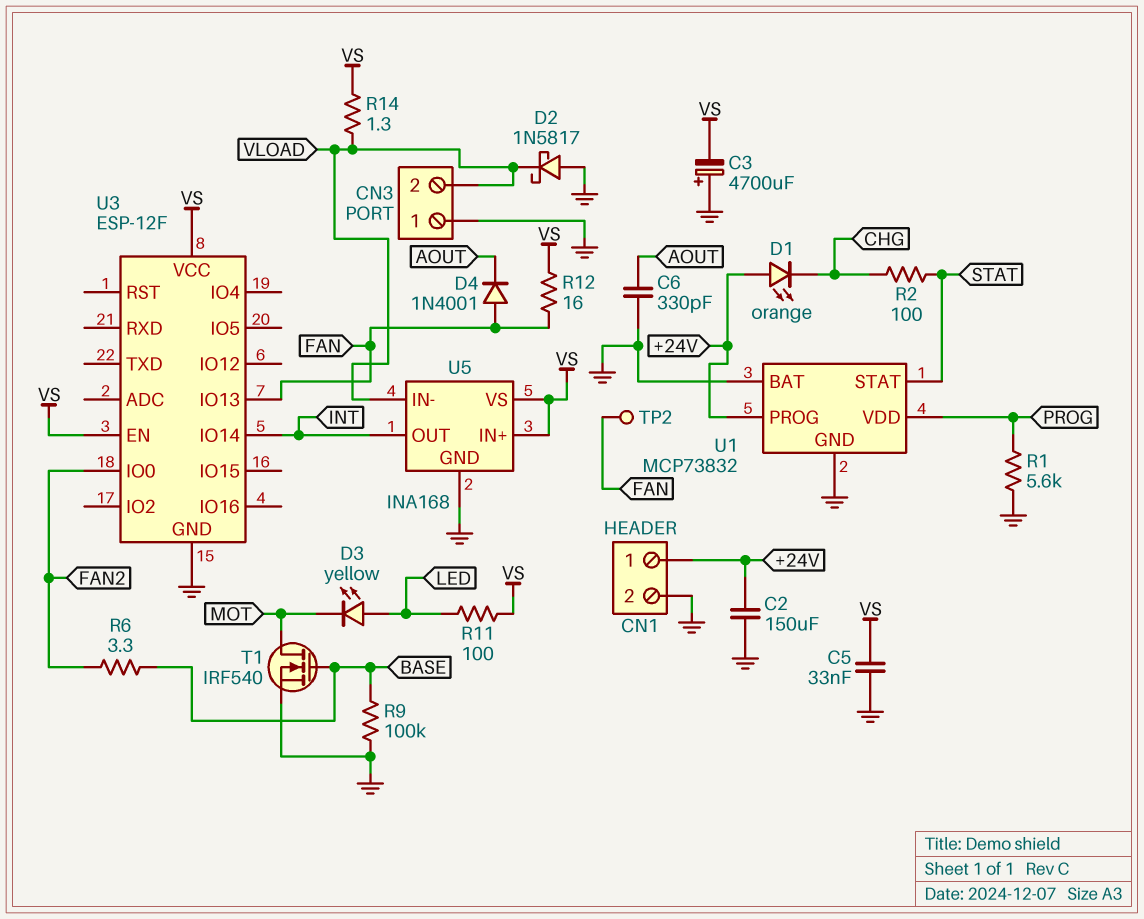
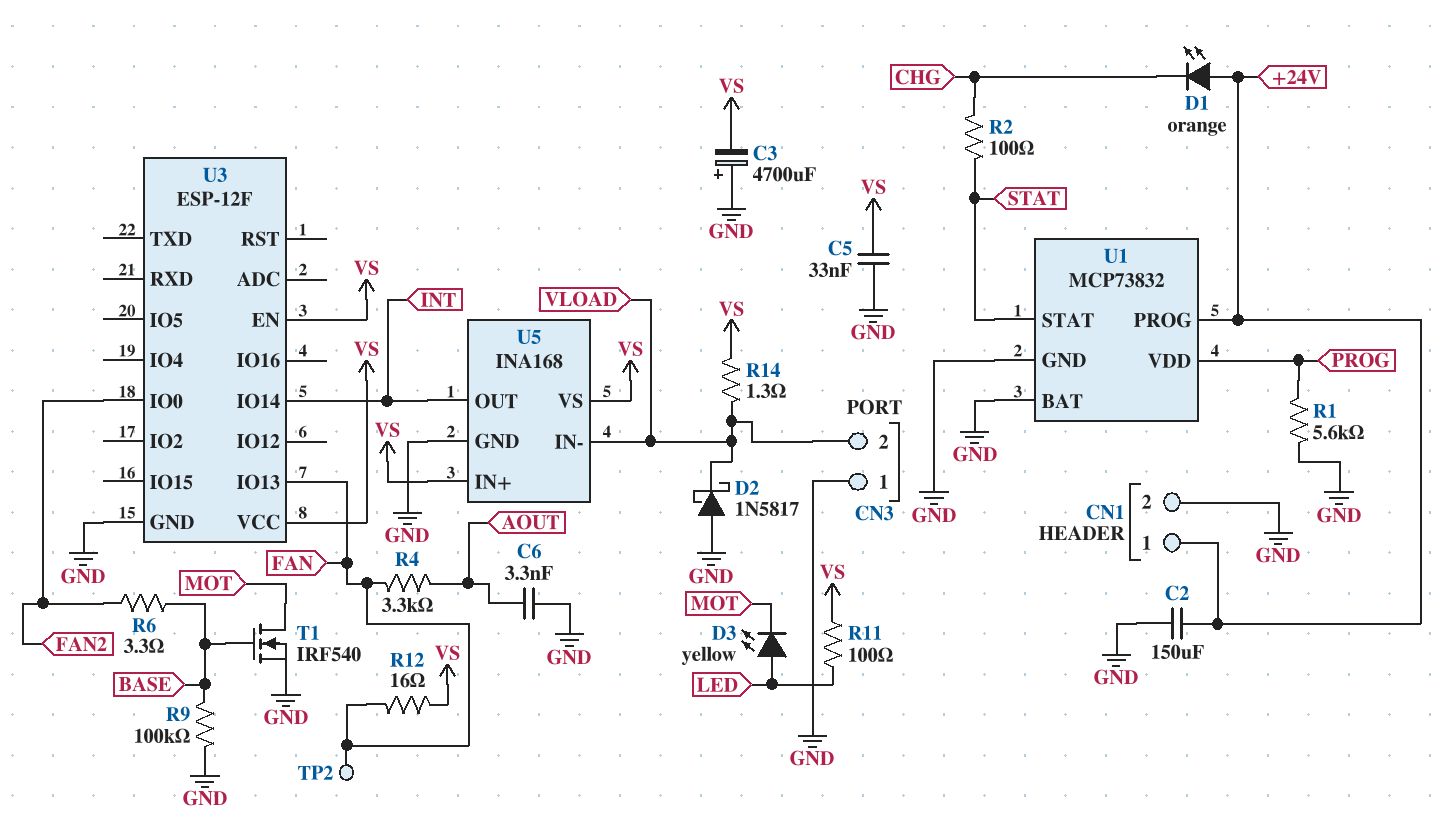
C6: 330pF (AOUT, GND) -> 3.3nF (AOUT, GND)
D4: diode 1N4001 (A FAN, K AOUT) -> none
R4: none -> 3.3k (AOUT, FAN)

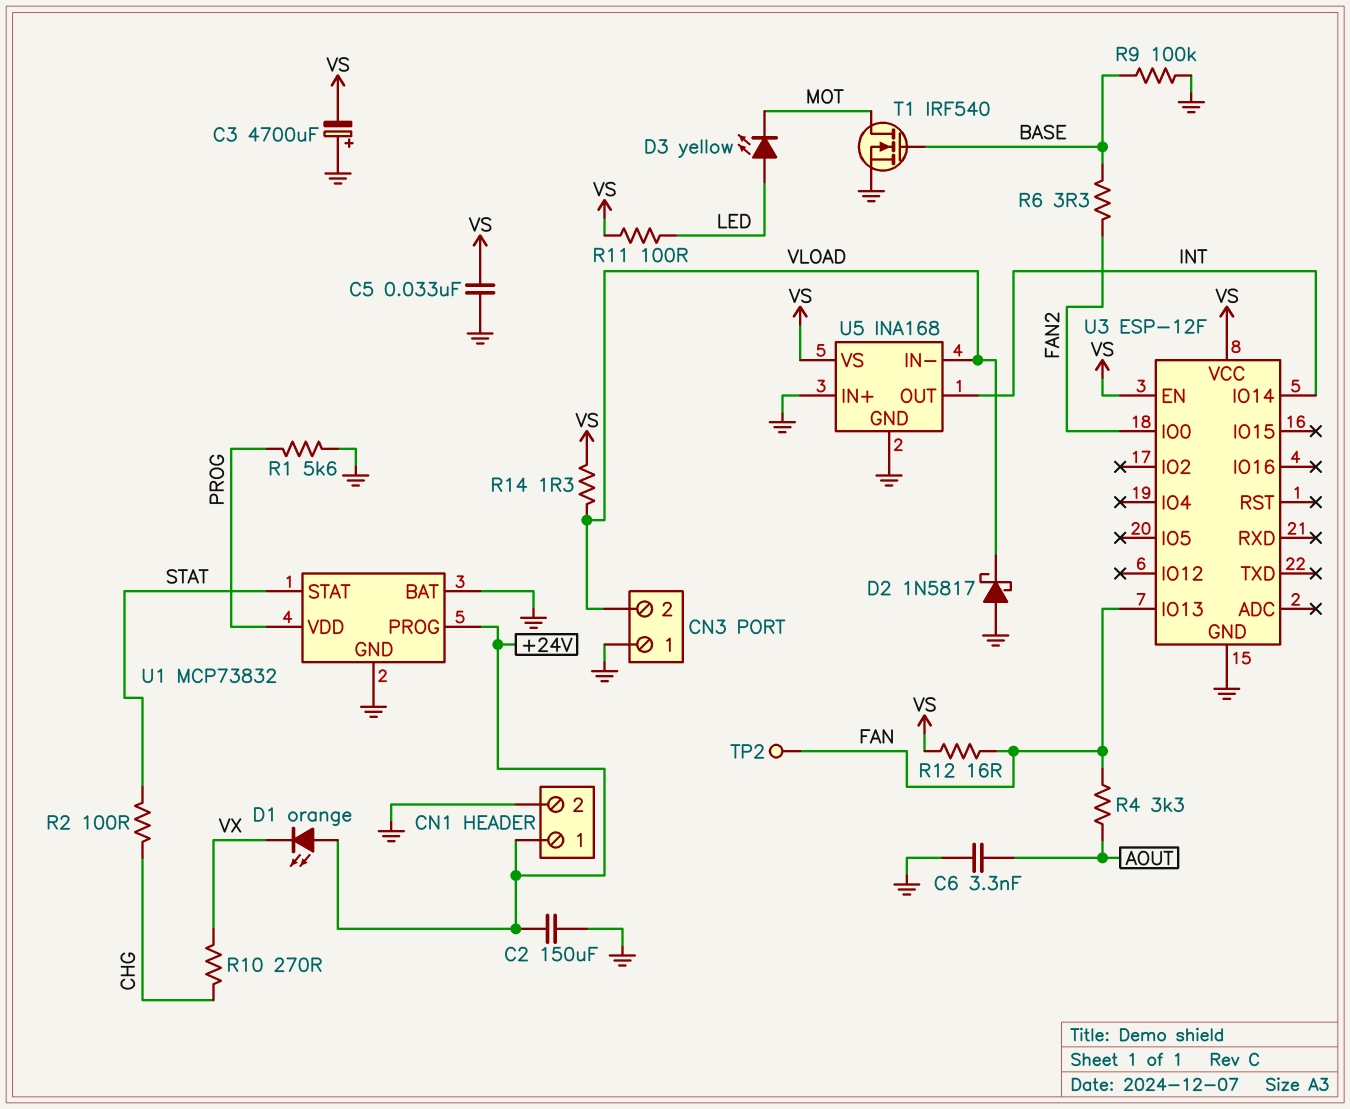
D1: LED orange (A +24V, K CHG) -> LED orange (A +24V, K VX)
R10: none -> 270 (CHG, VX)
U5 pin IN+: VS -> GND

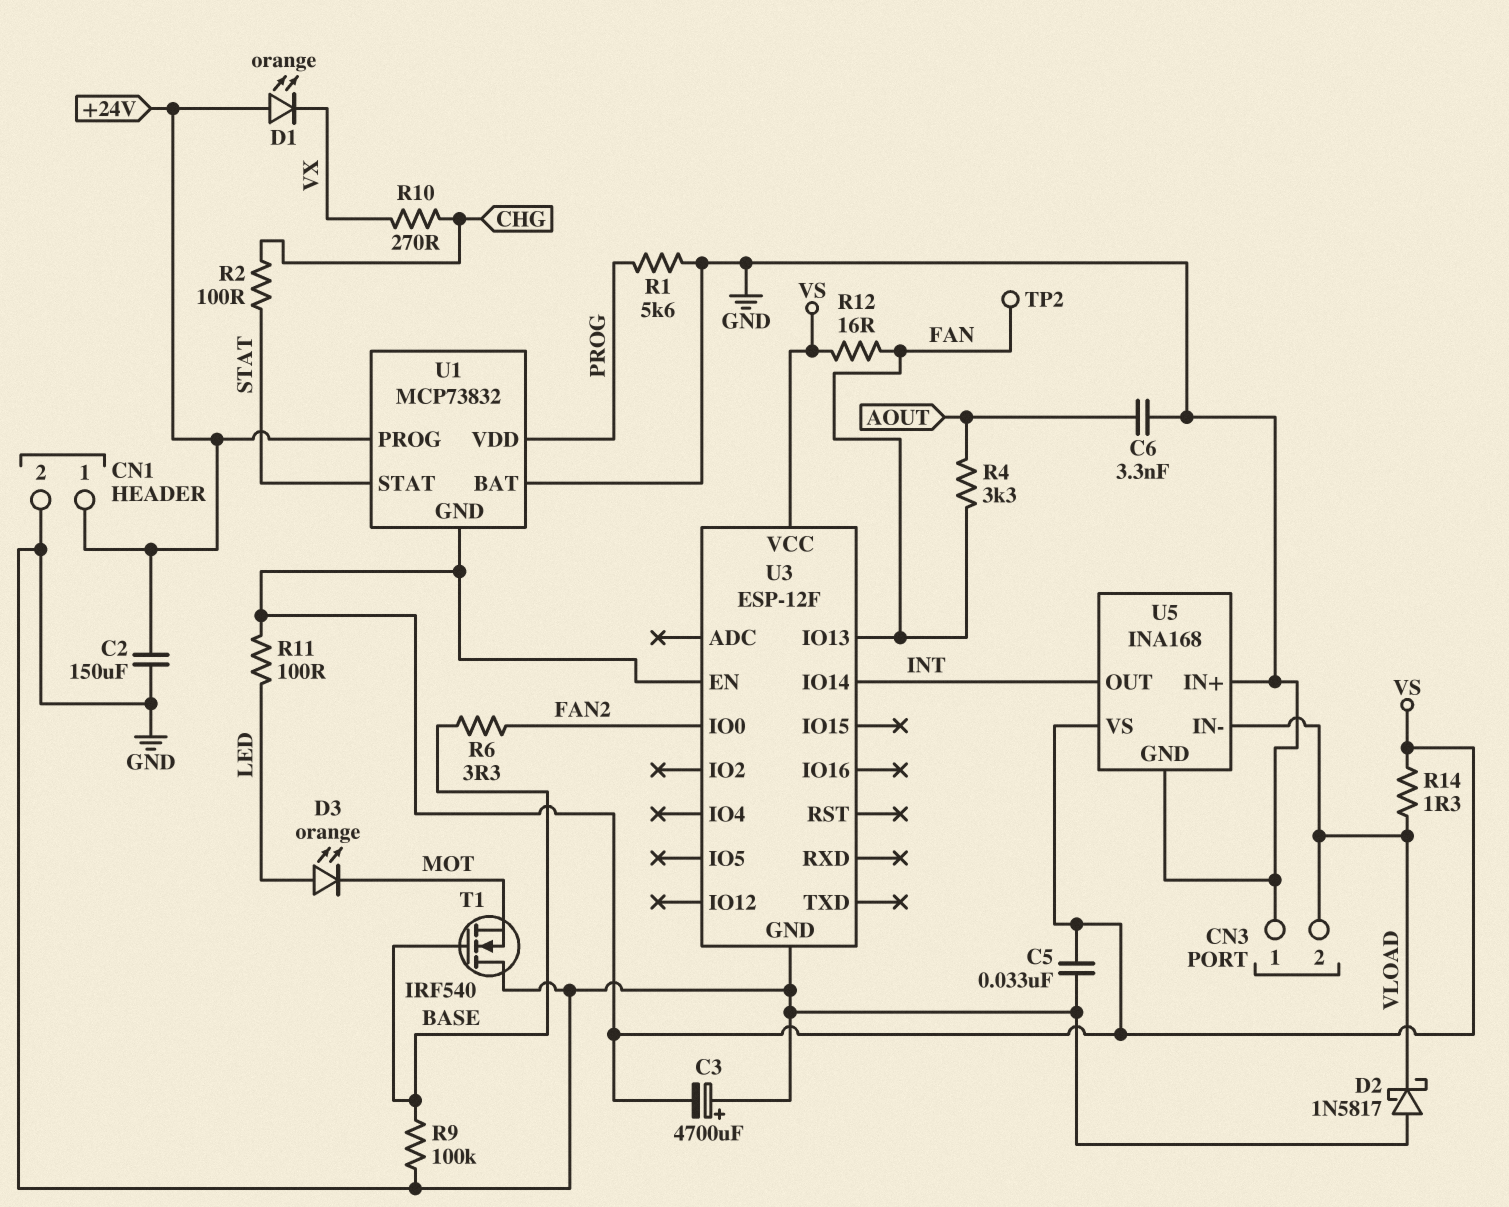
D3: LED yellow (A LED, K MOT) -> LED orange (A LED, K MOT)
T1: NMOS IRF540 (G BASE, D MOT, S GND) -> NMOS IRF540 (G BASE, D GND, S MOT)
U1 pin GND: GND -> VS

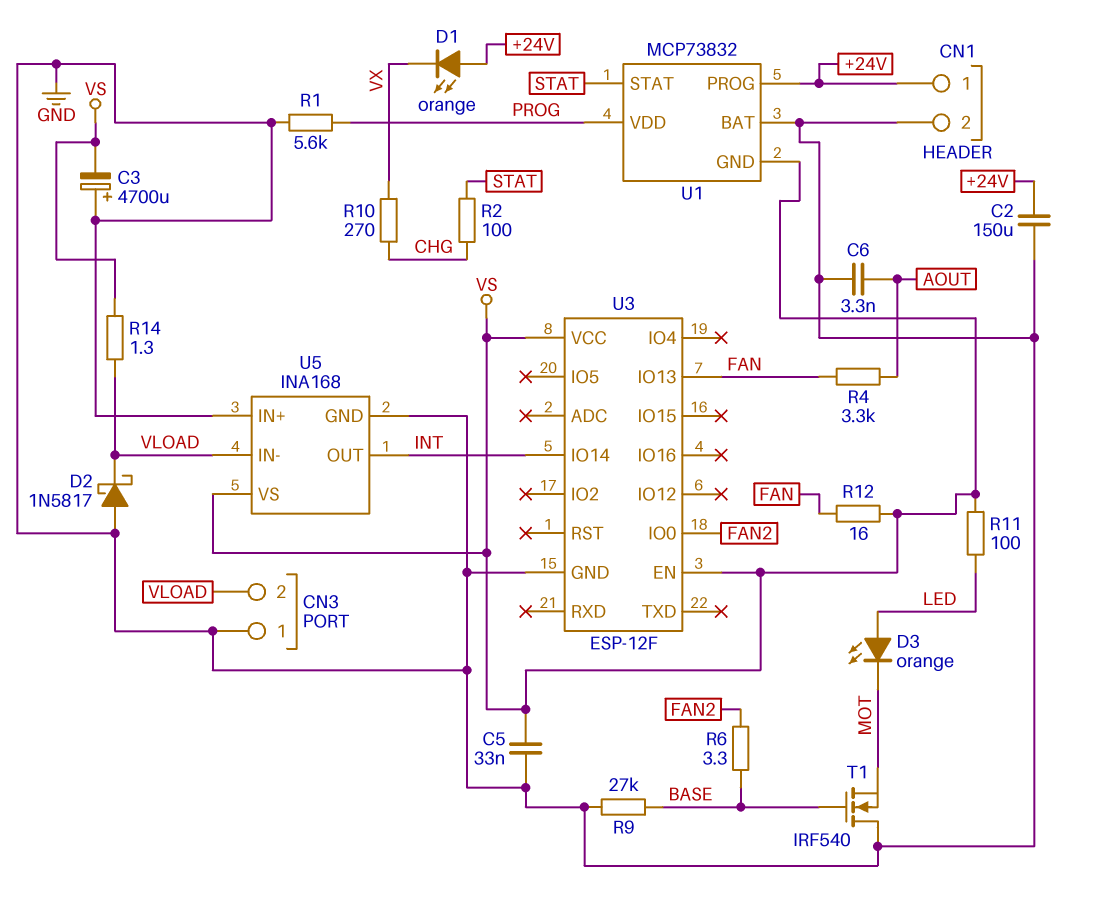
R9: 100k (BASE, GND) -> 27k (BASE, GND)
TP2: test point (FAN) -> none

